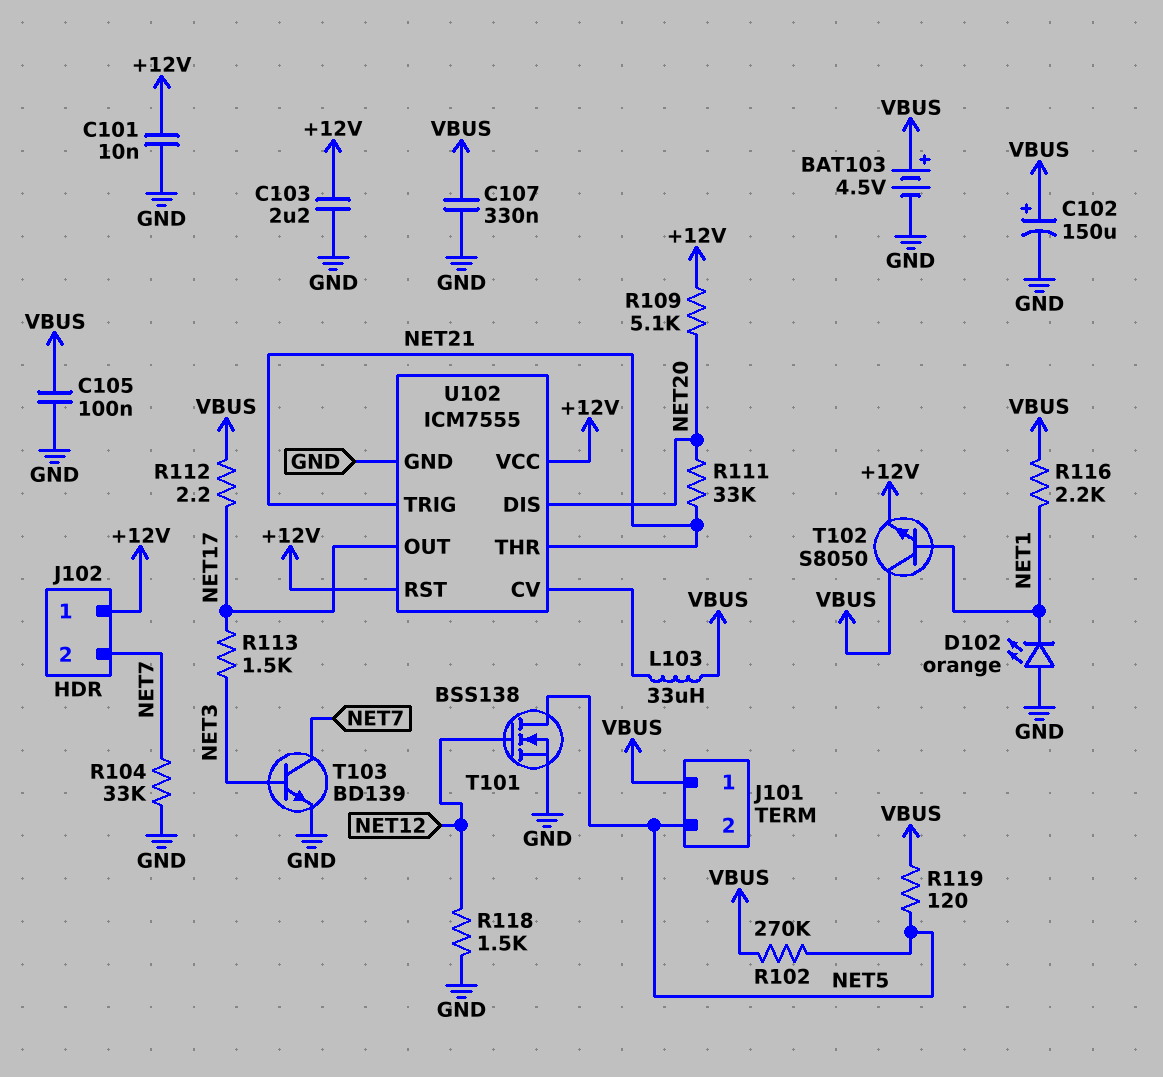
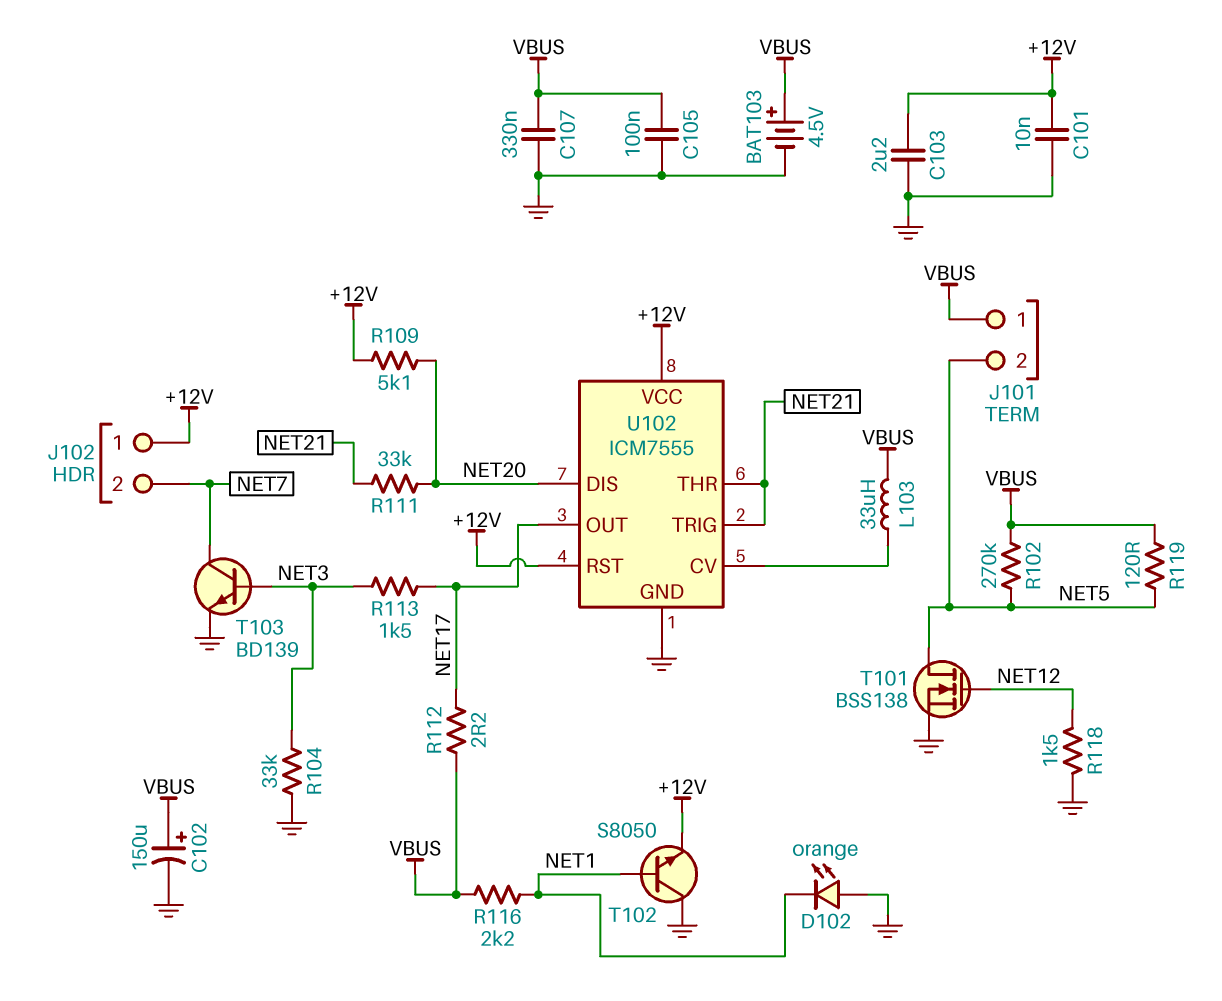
R104: 33k (GND, NET7) -> 33k (GND, NET3)
T102: NPN S8050 (B NET1, C VBUS, E +12V) -> NPN S8050 (B NET1, C GND, E +12V)

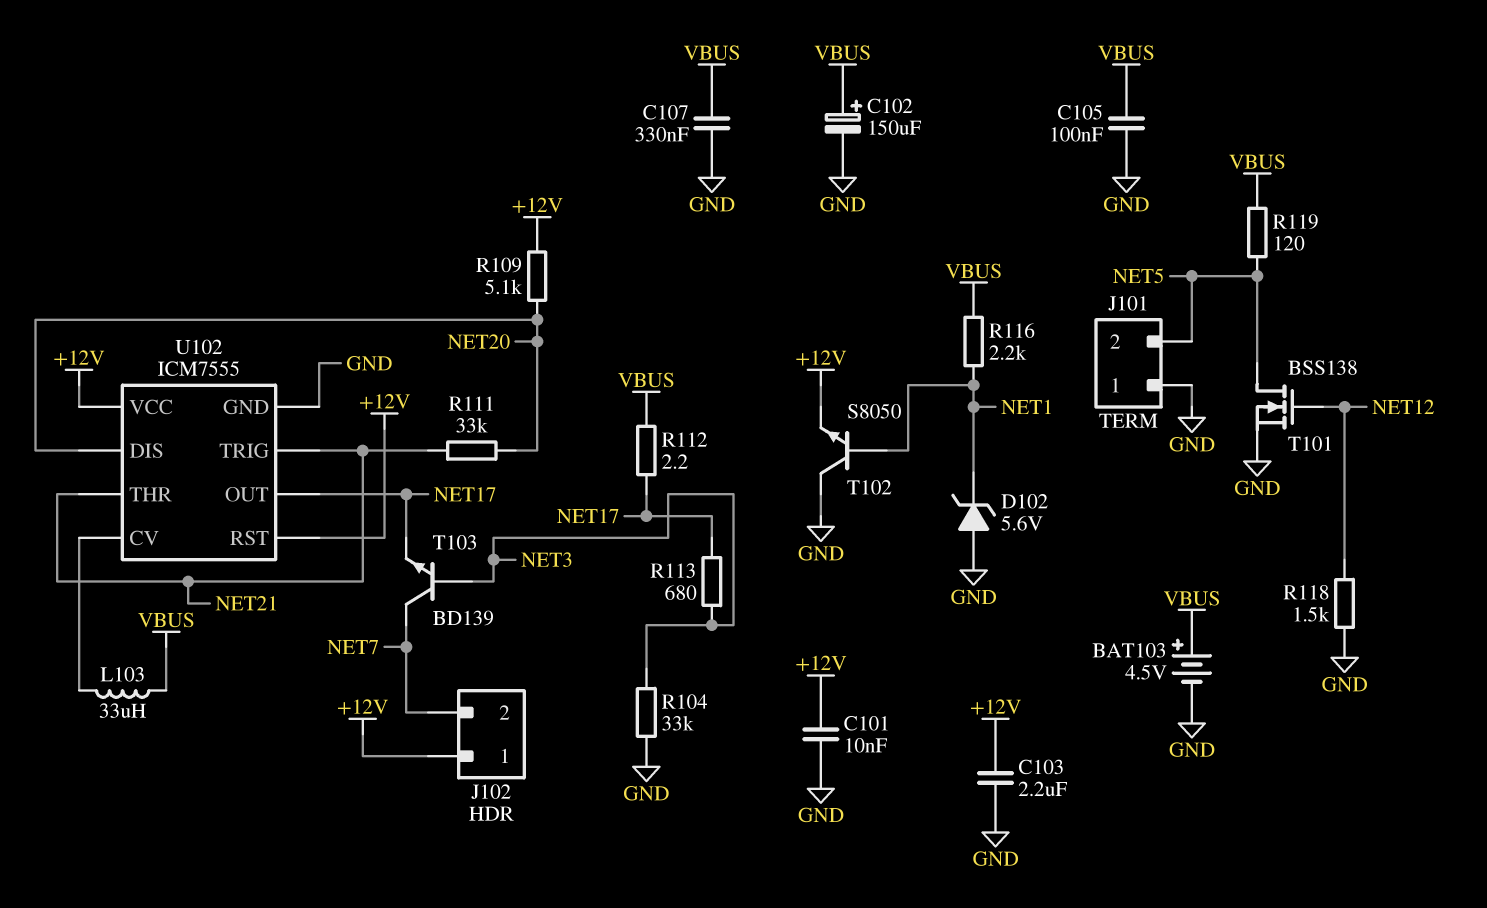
D102: LED orange (A GND, K NET1) -> zener 5.6V (A GND, K NET1)
J101 pin 1: VBUS -> GND
R102: 270k (NET5, VBUS) -> none
R113: 1.5k (NET3, NET17) -> 680 (NET3, NET17)
T103: NPN BD139 (B NET3, C NET7, E GND) -> NPN BD139 (B NET3, C NET7, E NET17)

